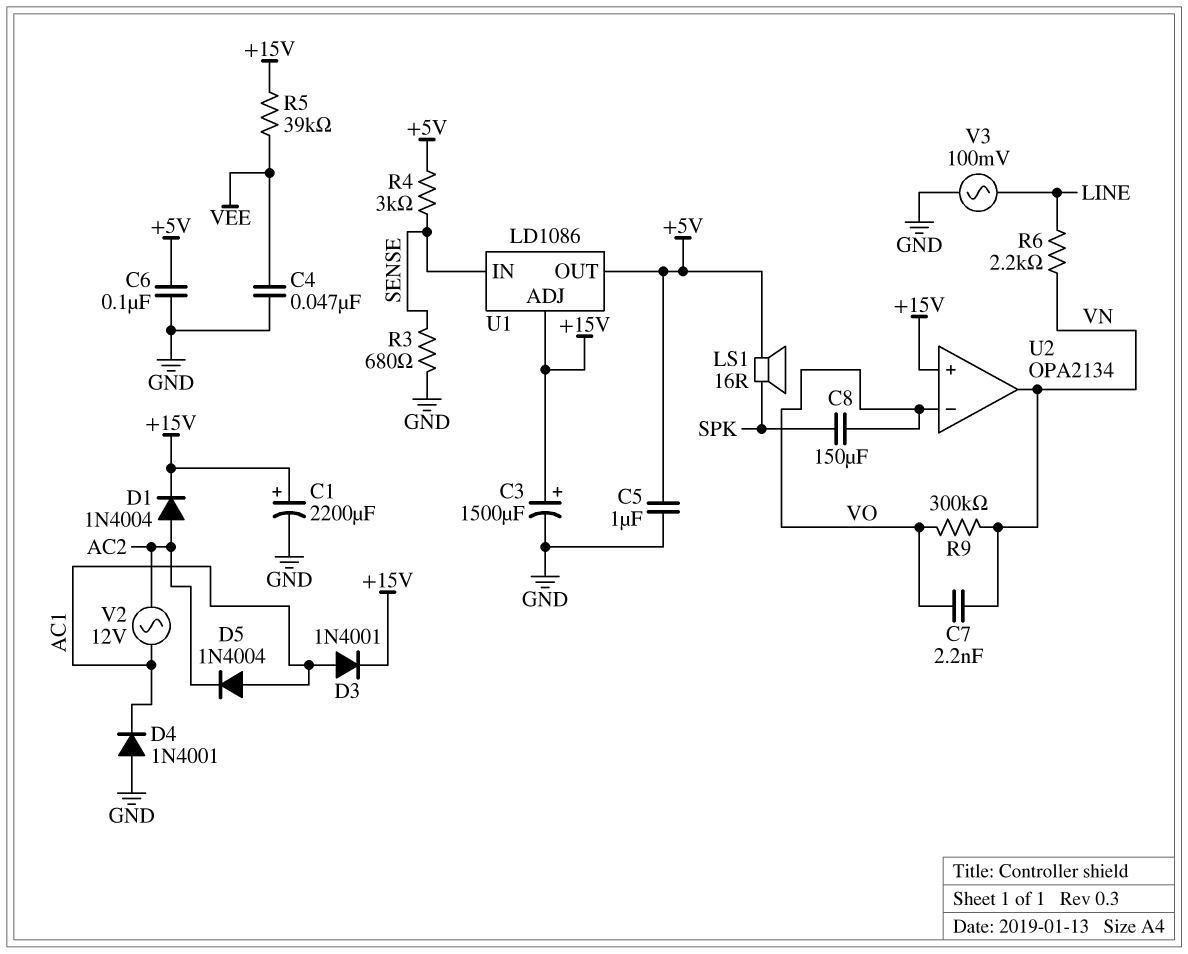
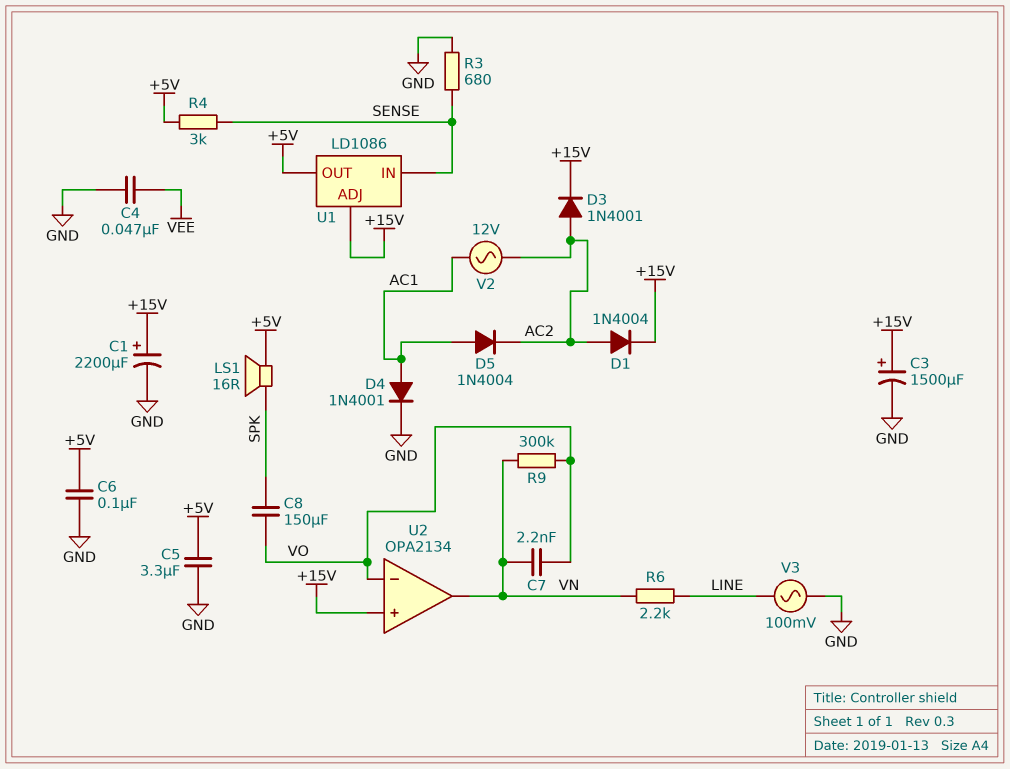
C5: 1uF (+5V, GND) -> 3.3uF (+5V, GND)
D3: diode 1N4001 (A AC1, K +15V) -> diode 1N4001 (A AC2, K +15V)
D4: diode 1N4001 (A GND, K AC1) -> diode 1N4001 (A AC1, K GND)
R5: 39k (+15V, VEE) -> none

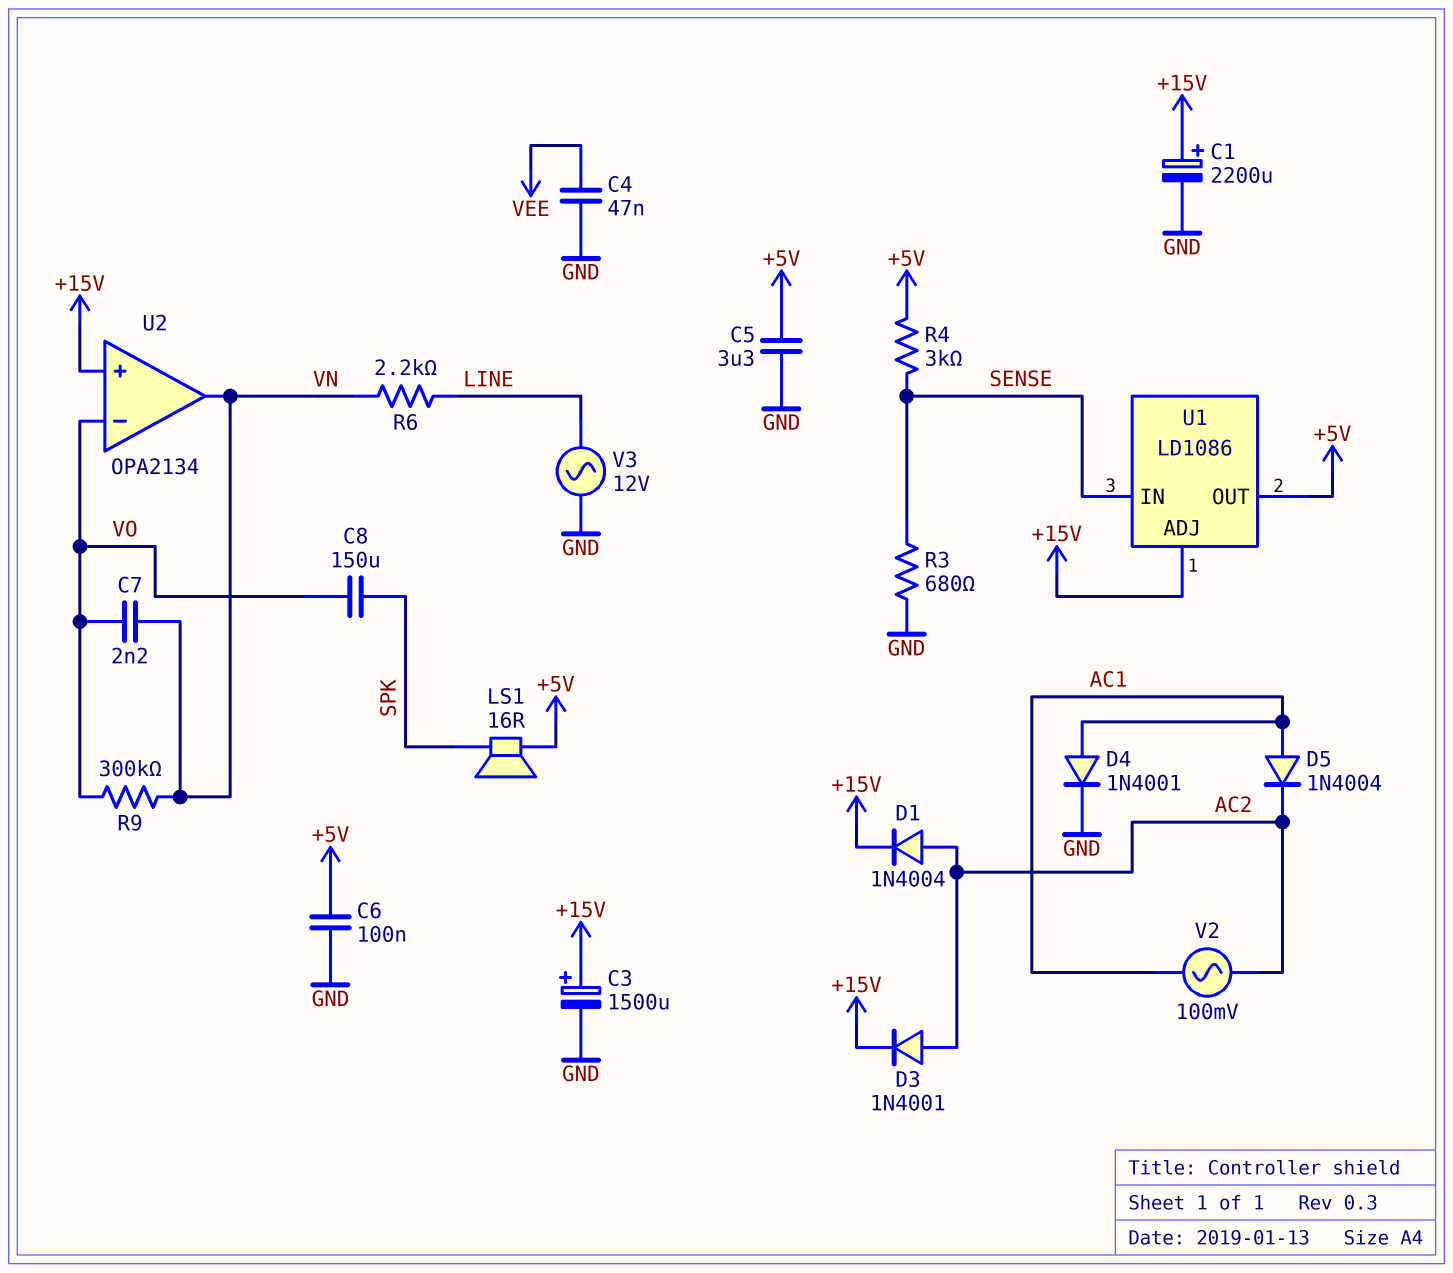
V2: AC 12V (AC1, AC2) -> AC 100mV (AC1, AC2)
V3: AC 100mV (GND, LINE) -> AC 12V (GND, LINE)

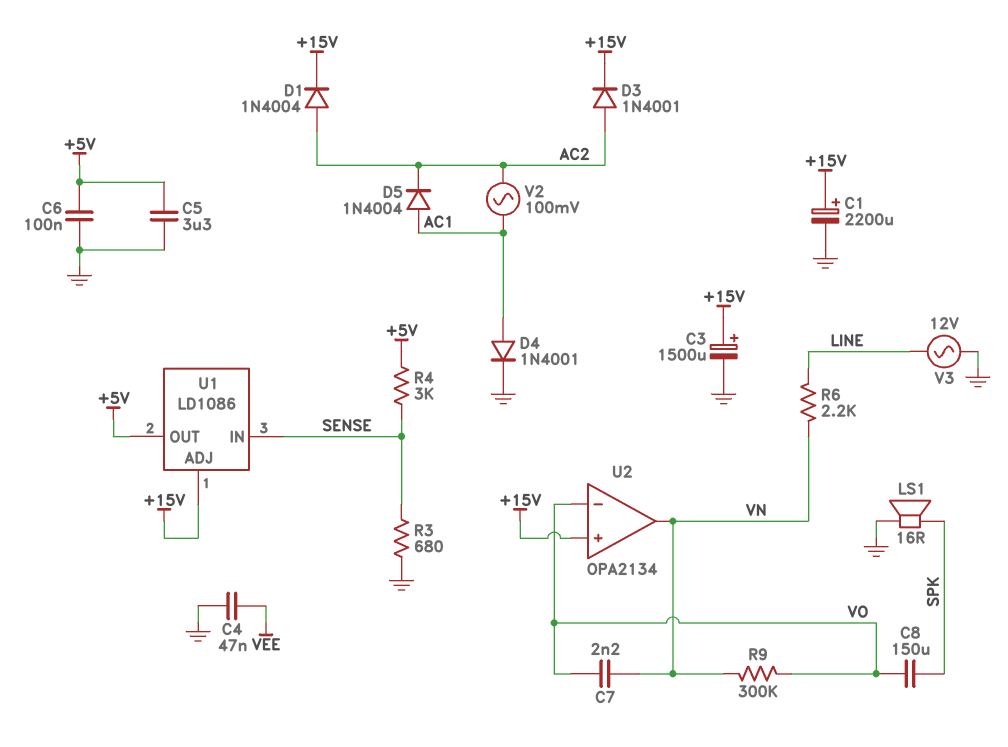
LS1: speaker 16R (+5V, SPK) -> speaker 16R (GND, SPK)

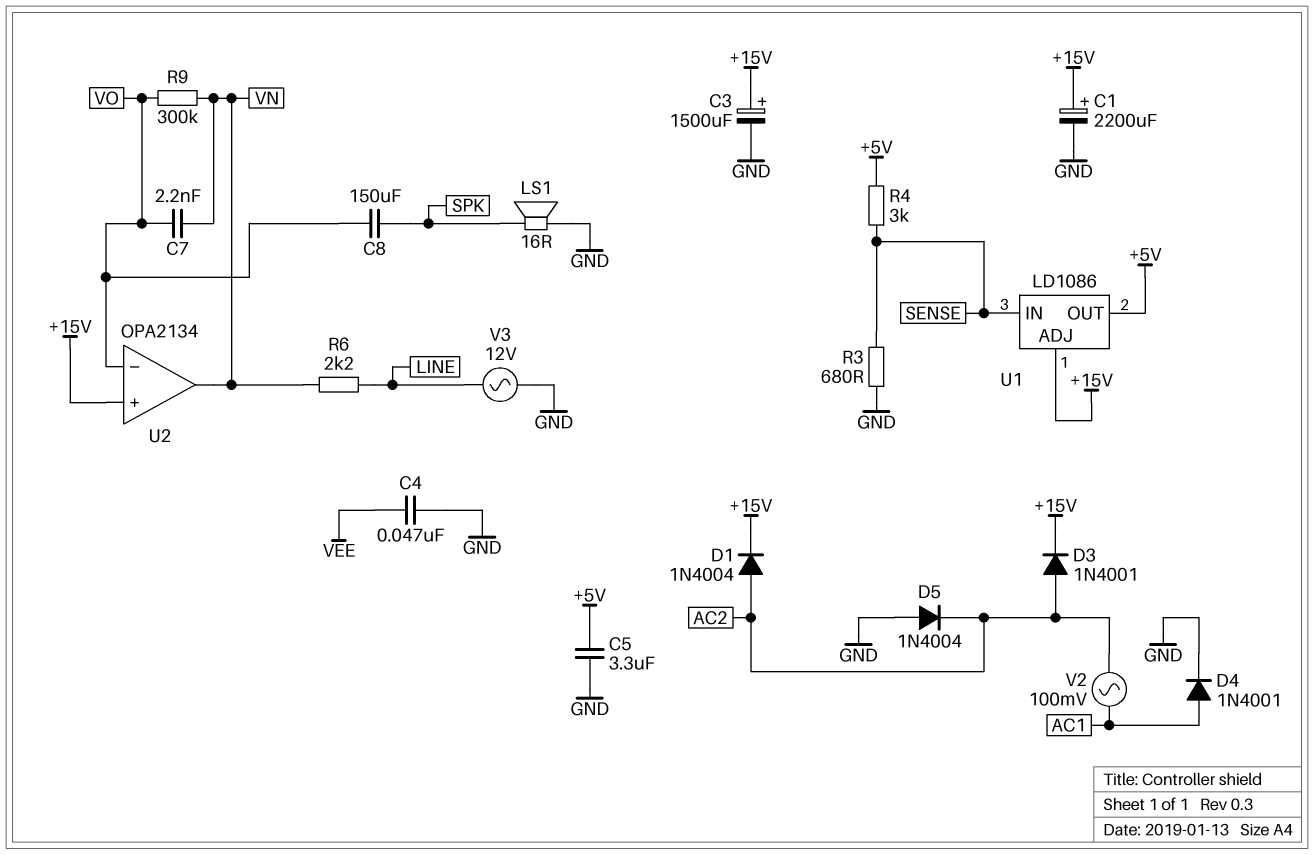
C6: 100nF (+5V, GND) -> none
D5: diode 1N4004 (A AC1, K AC2) -> diode 1N4004 (A GND, K AC2)

